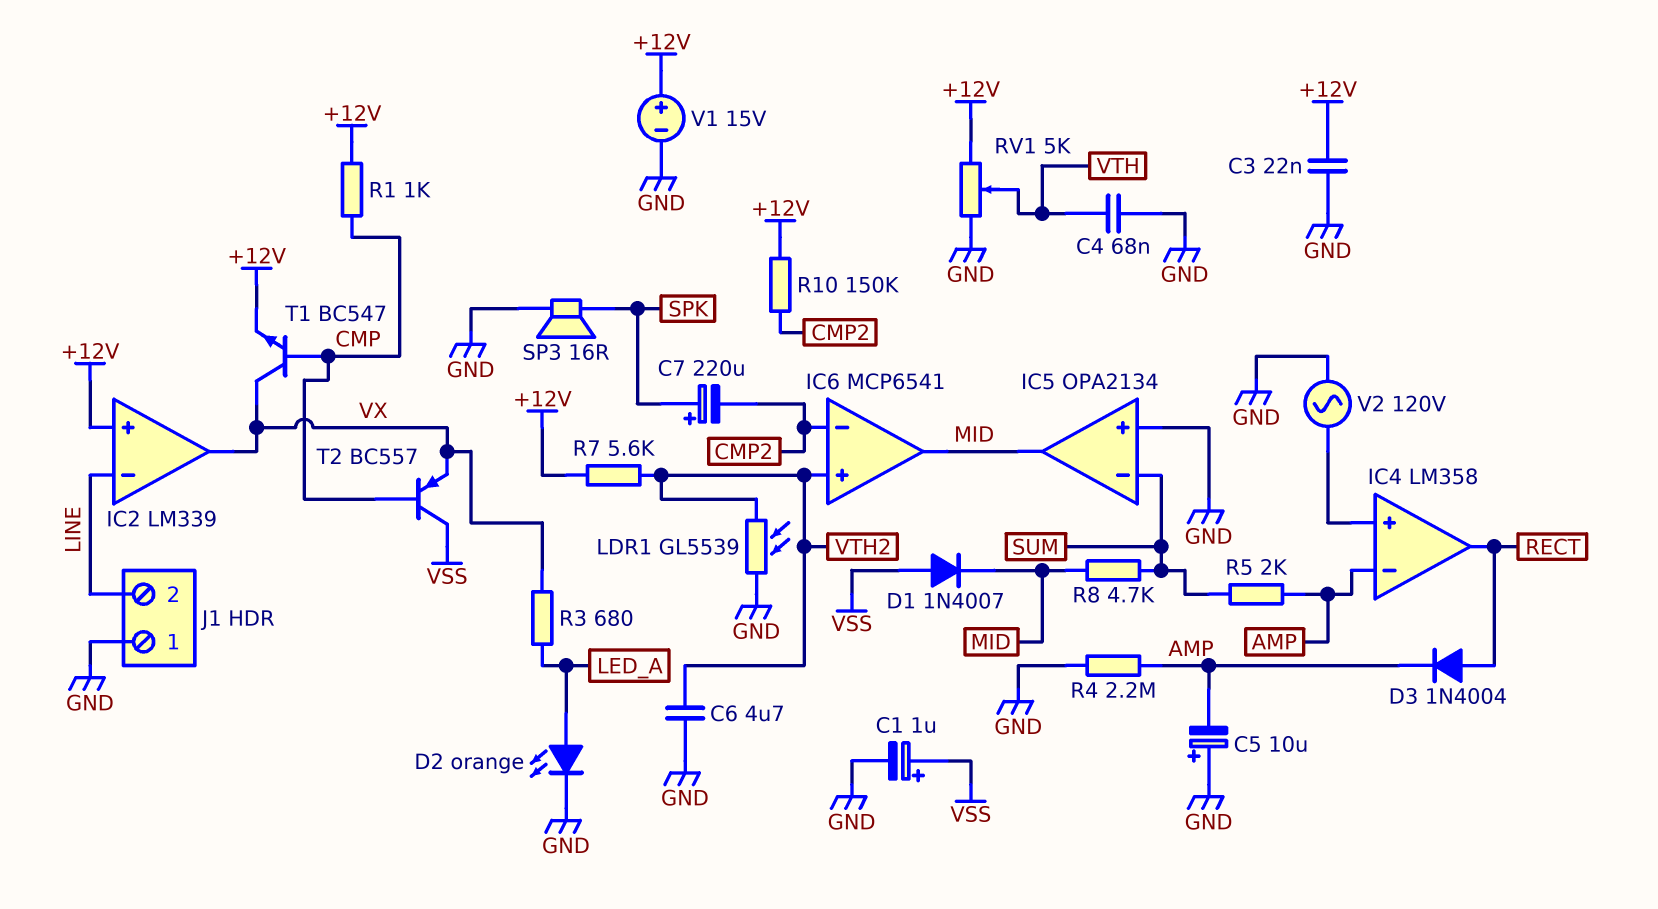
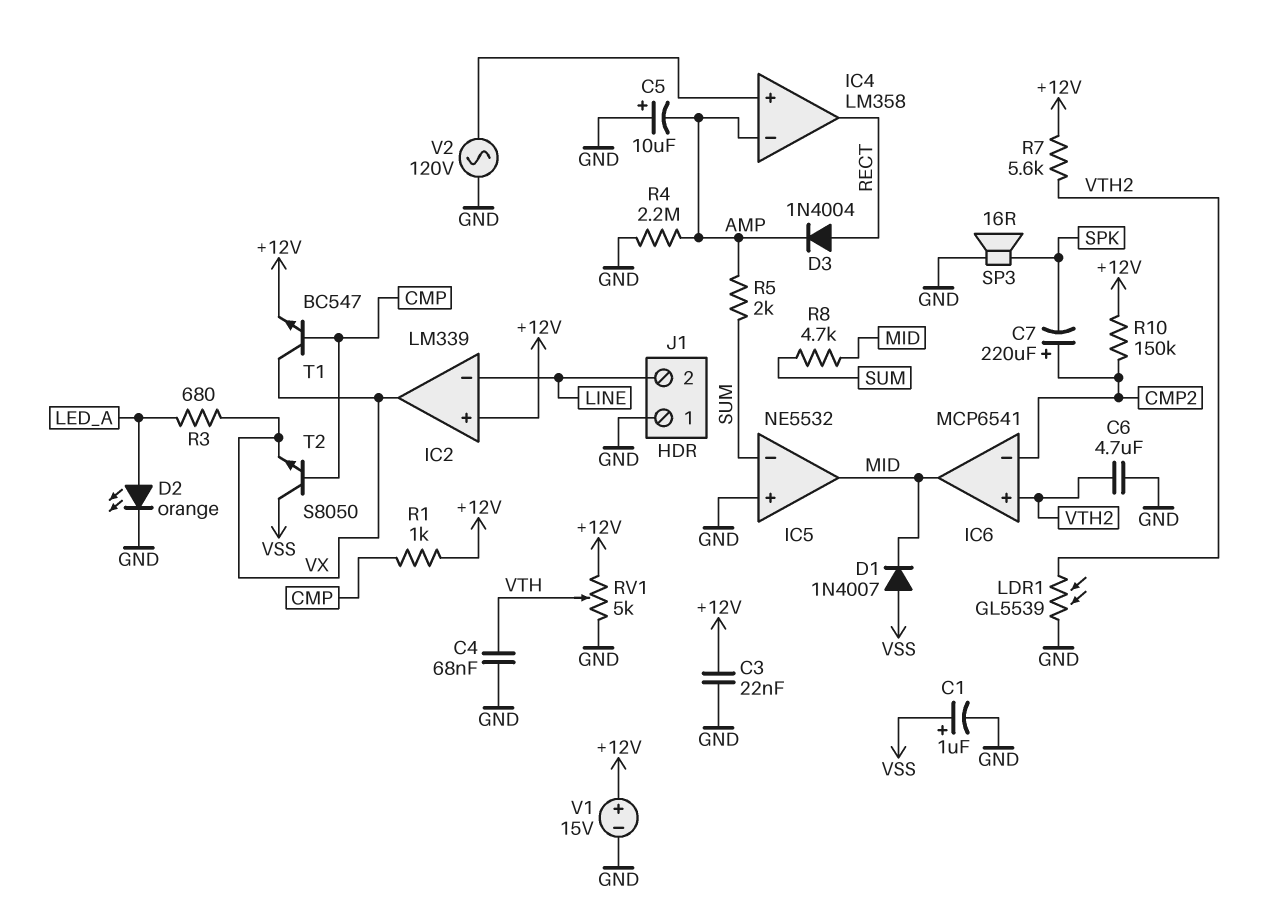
C7: 220uF (plus SPK, minus CMP2) -> 220uF (plus CMP2, minus SPK)
IC5: OPA2134 -> NE5532
T2: PNP BC557 (B CMP, C VSS, E VX) -> NPN S8050 (B CMP, C VSS, E VX)

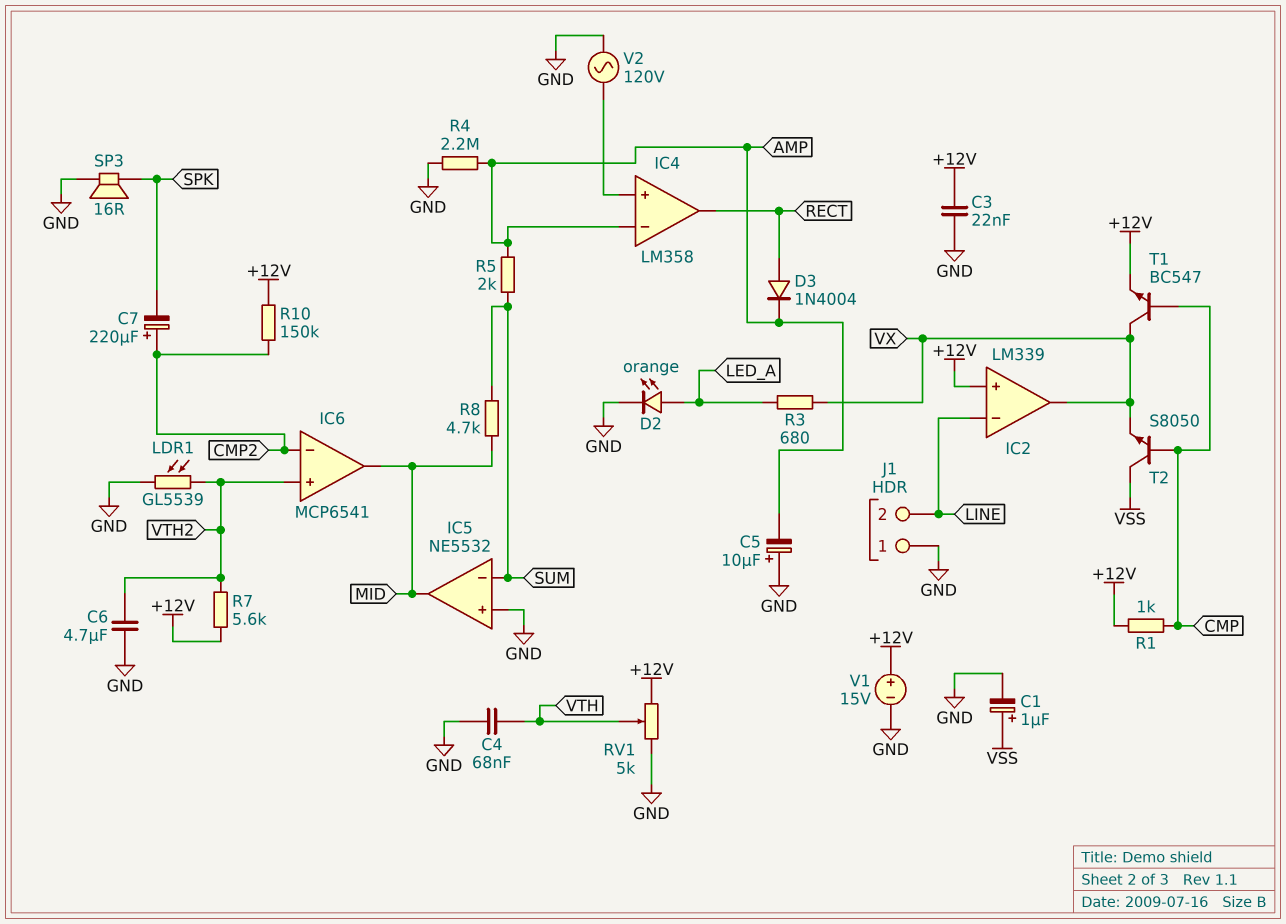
D1: diode 1N4007 (A VSS, K MID) -> none

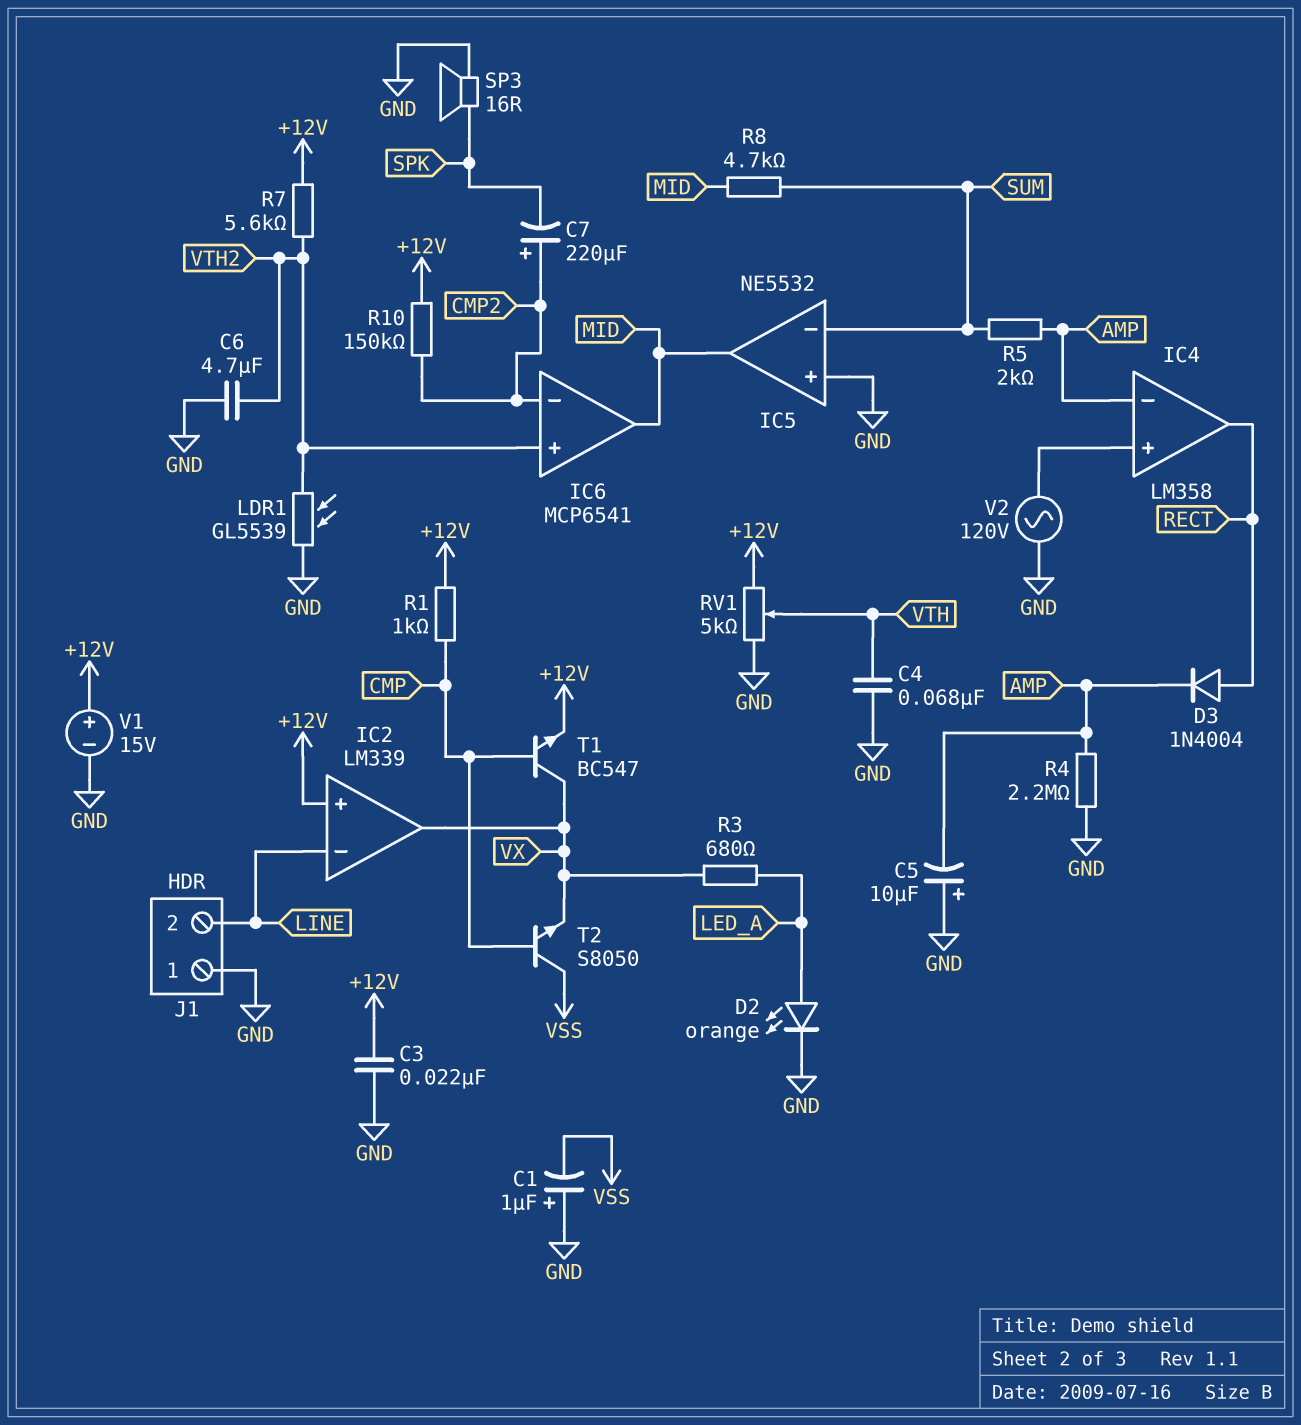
C1: 1uF (plus VSS, minus GND) -> 1uF (plus GND, minus VSS)

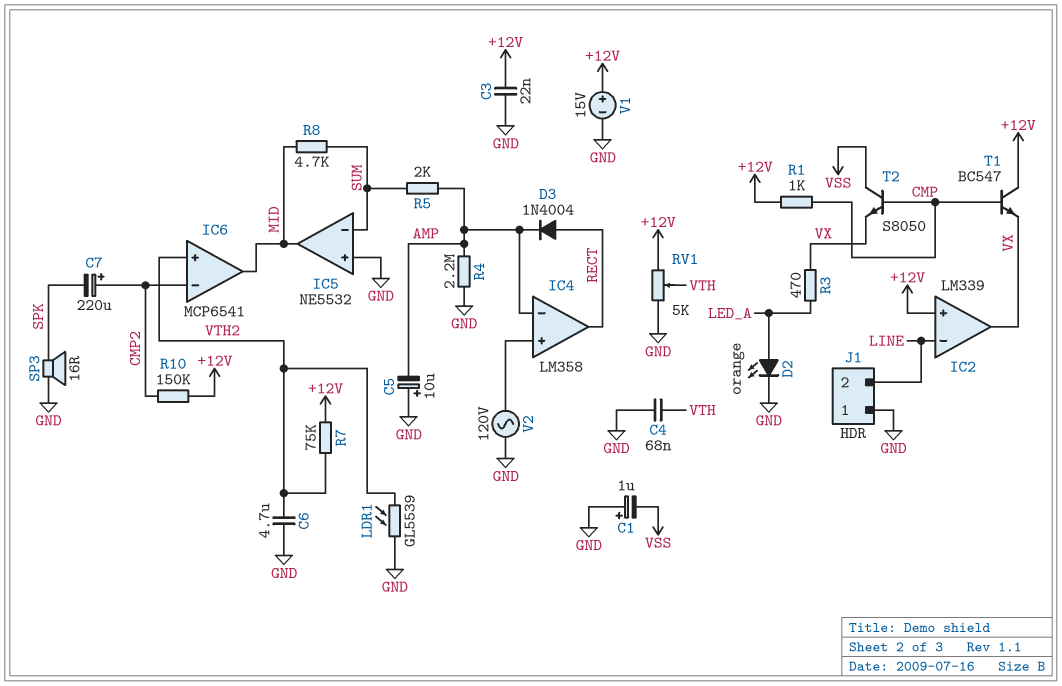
R3: 680 (LED_A, VX) -> 470 (LED_A, VX)
R7: 5.6k (+12V, VTH2) -> 75k (+12V, VTH2)
T1: NPN BC547 (B CMP, C VX, E +12V) -> NPN BC547 (B CMP, C +12V, E VX)

